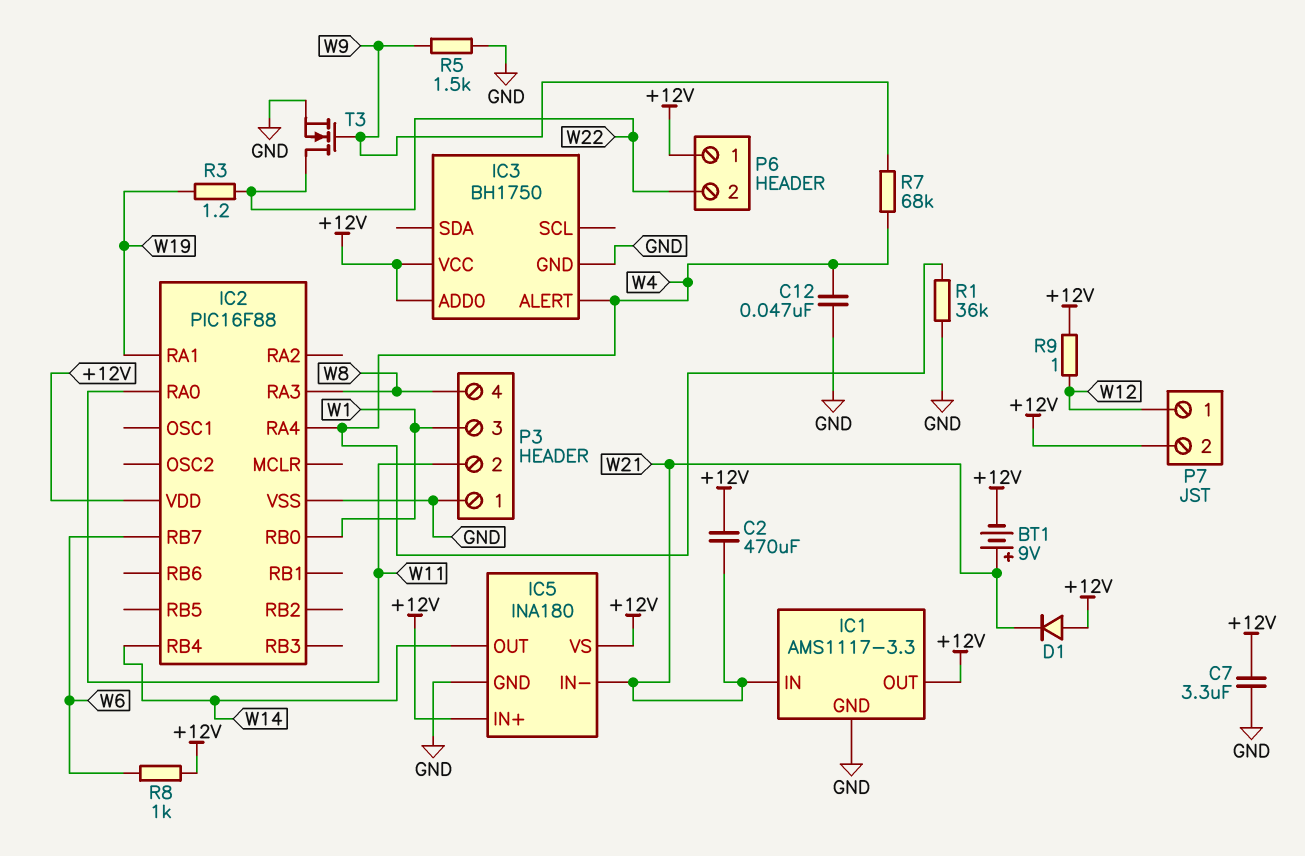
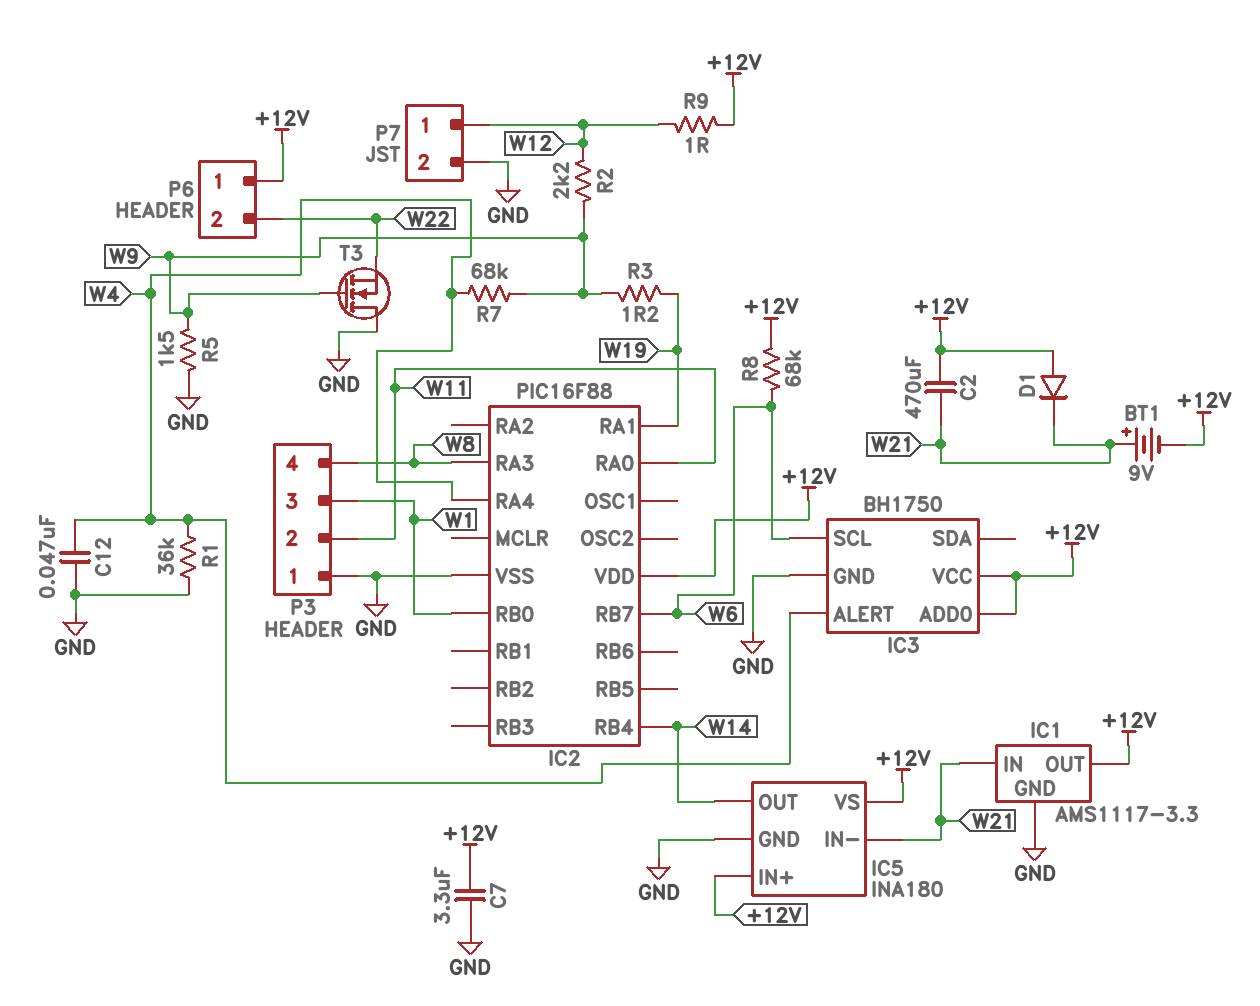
IC3 pin SCL: none -> W6
P7 pin 2: +12V -> GND
R2: none -> 2.2k (W9, W12)
R3: 1.2 (W19, W22) -> 1.2 (W9, W19)
R8: 1k (+12V, W6) -> 68k (+12V, W6)
T3: NMOS (G W9, D W22, S GND) -> NMOS (G W9, D GND, S W22)

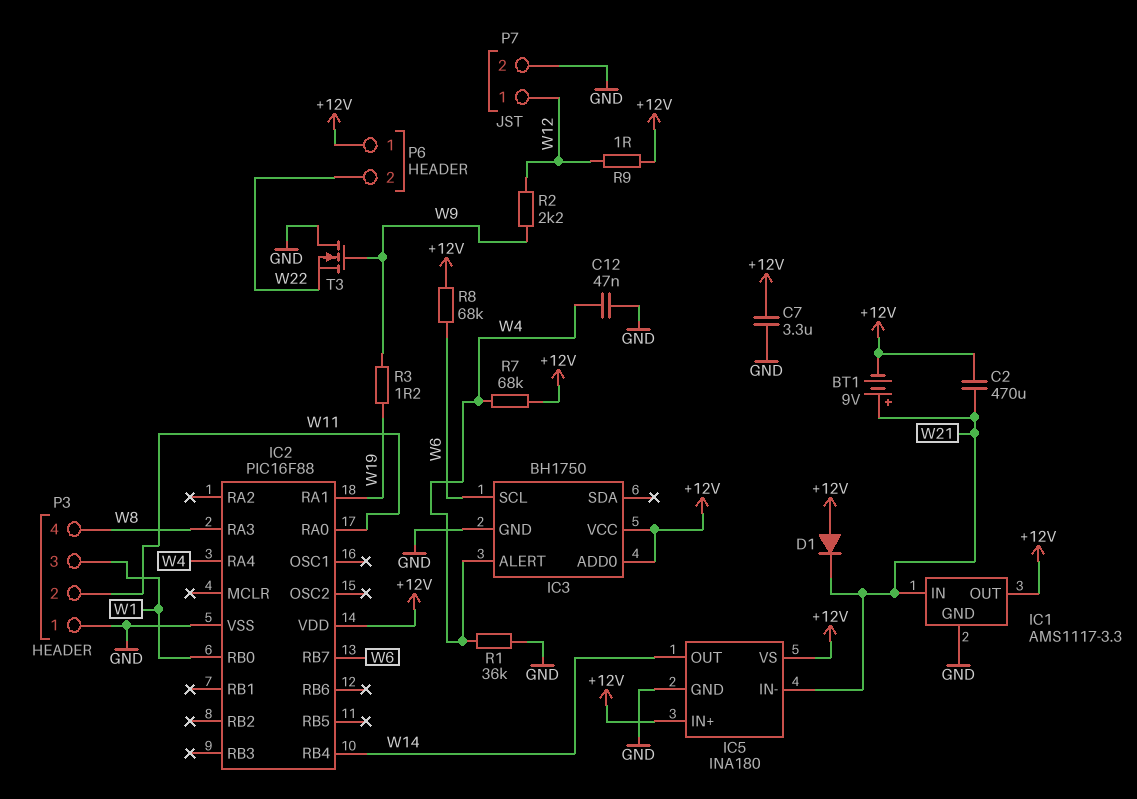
R5: 1.5k (GND, W9) -> none
R7: 68k (W4, W9) -> 68k (+12V, W4)

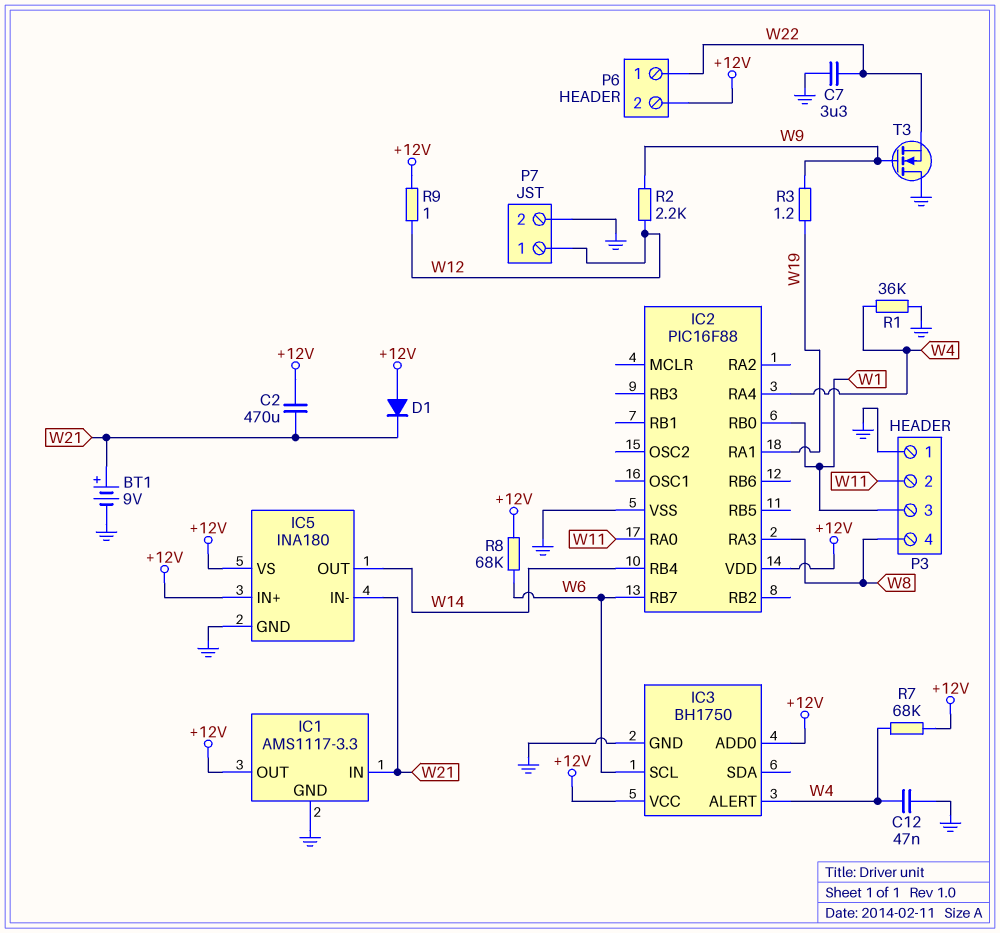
BT1: 9V (plus W21, minus +12V) -> 9V (plus W21, minus GND)
C7: 3.3uF (+12V, GND) -> 3.3uF (GND, W22)
P6 pin 1: +12V -> W22
P6 pin 2: W22 -> +12V

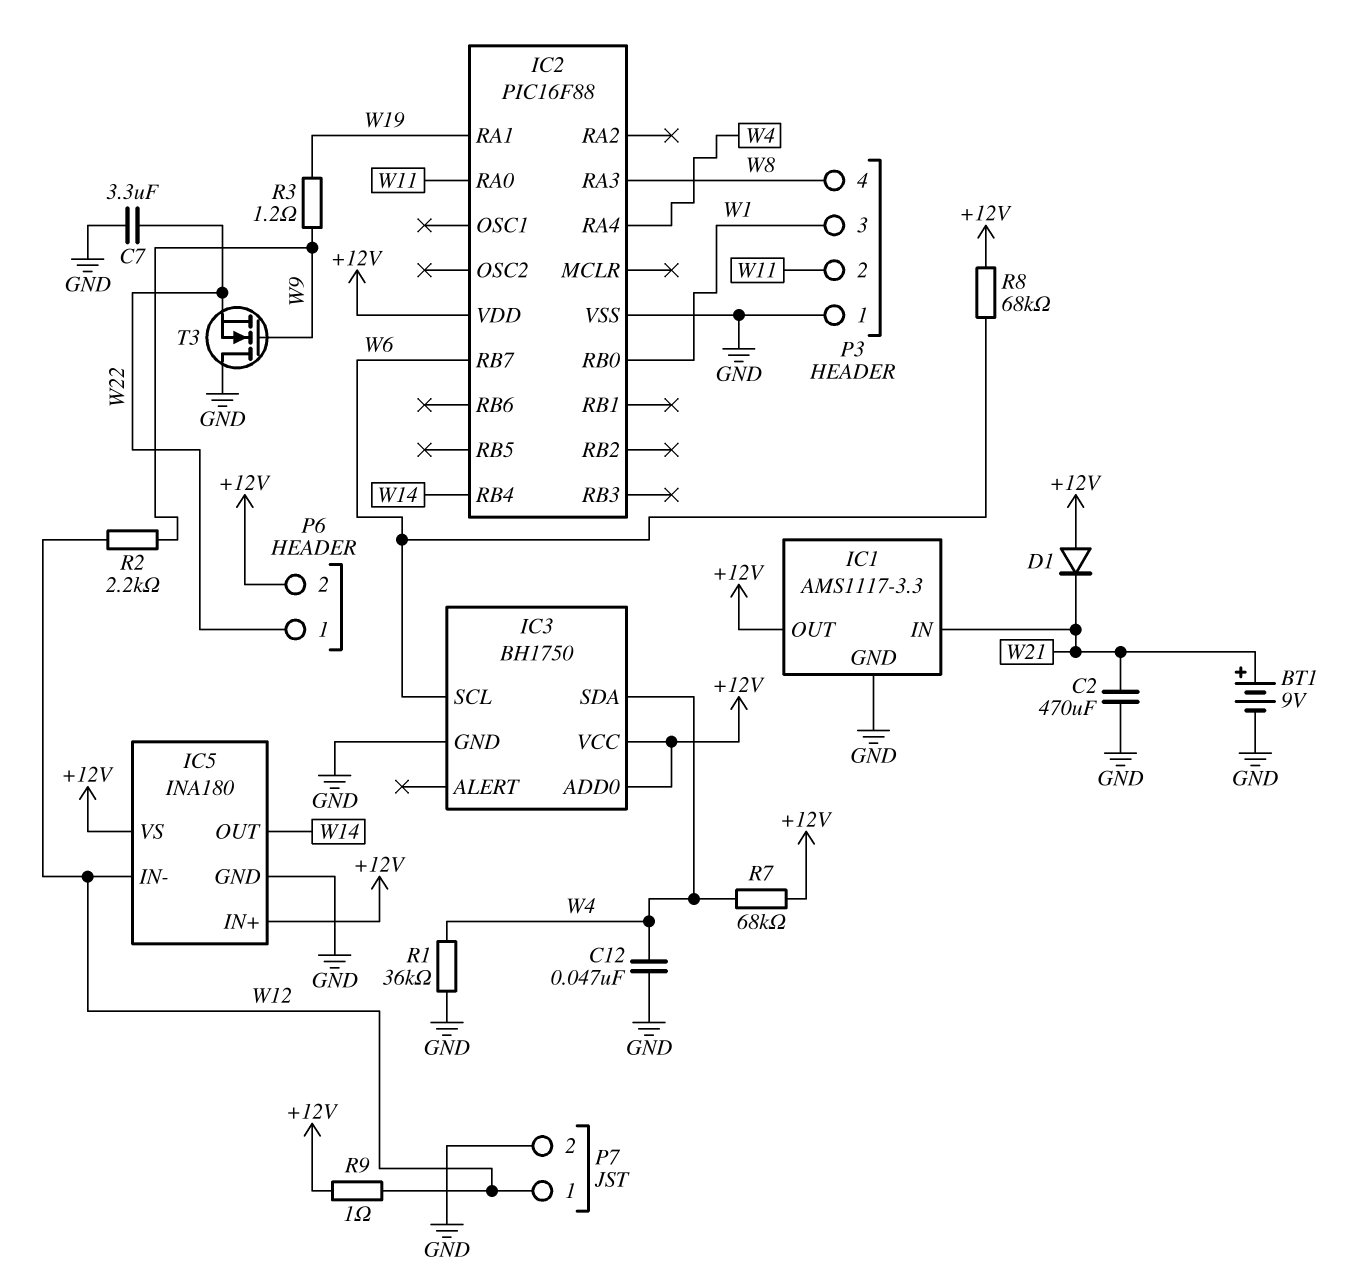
C2: 470uF (+12V, W21) -> 470uF (GND, W21)
IC3 pin ALERT: W4 -> none
IC3 pin SDA: none -> W4
IC5 pin IN-: W21 -> W12

